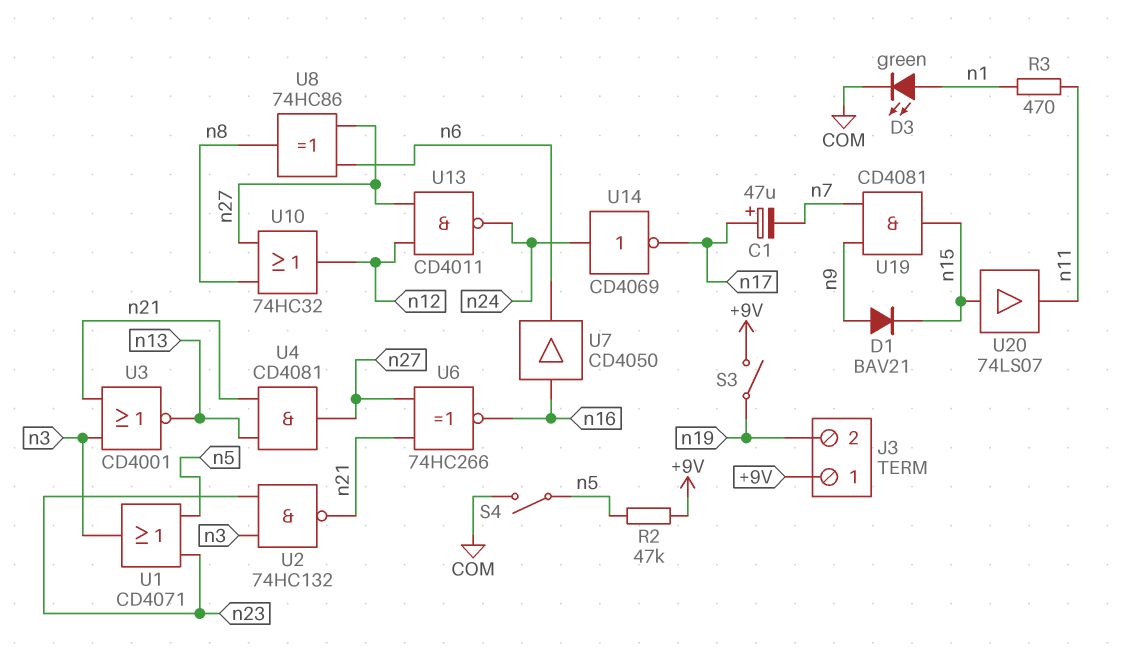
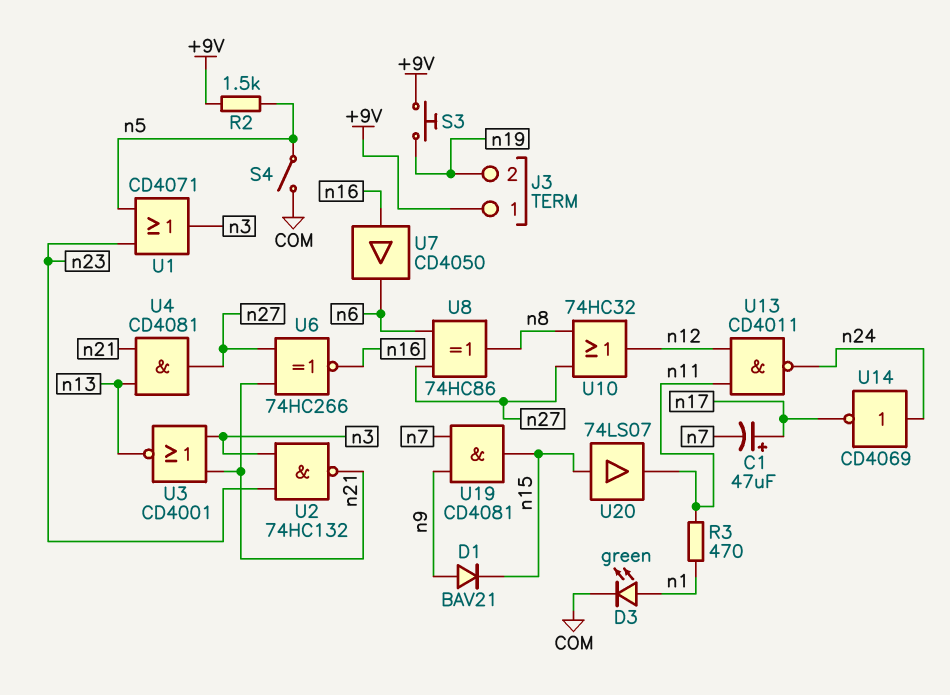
R2: 47k (+9V, n5) -> 1.5k (+9V, n5)
S3: switch (+9V, n19) -> button (+9V, n19)
U13: NAND CD4011 (in n12, in n27, out n24) -> NAND CD4011 (in n11, in n12, out n24)

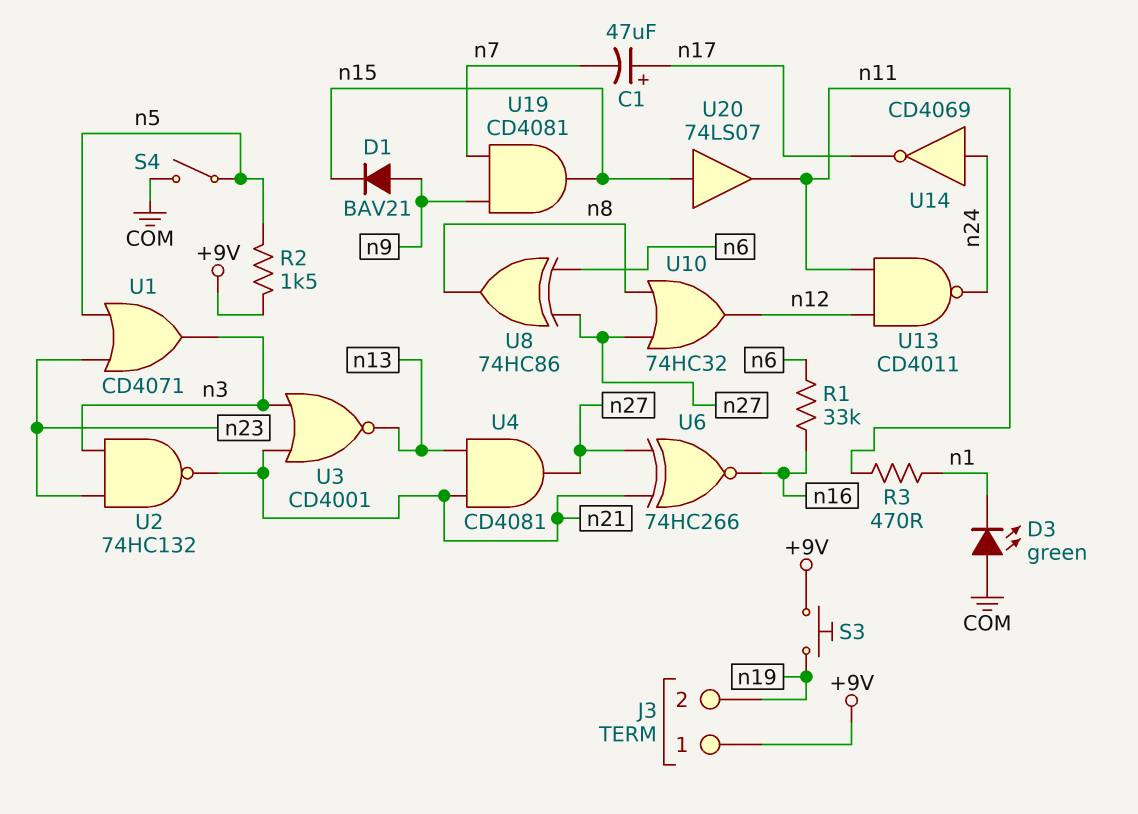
D3: LED green (A n1, K COM) -> LED green (A COM, K n1)
R1: none -> 33k (n6, n16)
U7: buffer CD4050 (in n16, out n6) -> none

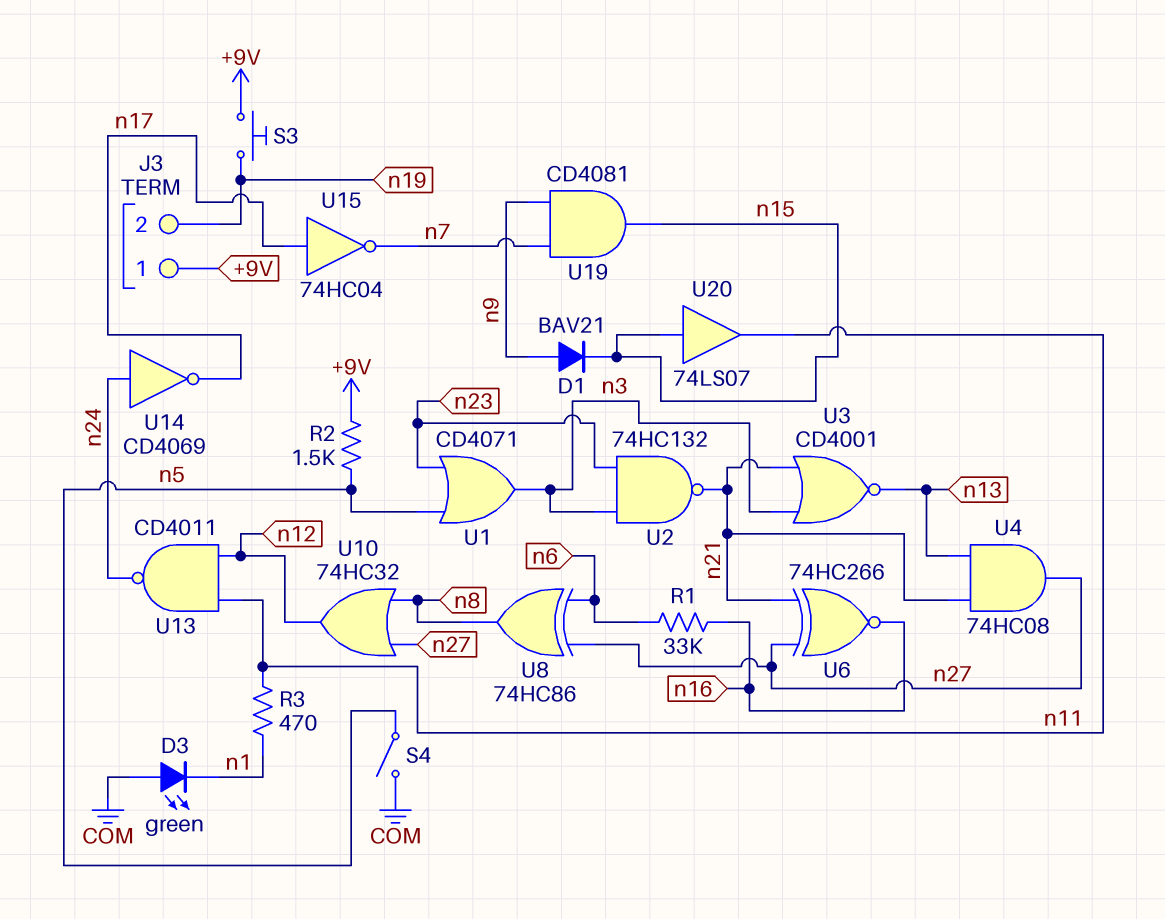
C1: 47uF (plus n17, minus n7) -> none
U4: AND CD4081 (in n13, in n21, out n27) -> AND 74HC08 (in n13, in n21, out n27)
U15: none -> NOT 74HC04 (in n17, out n7)

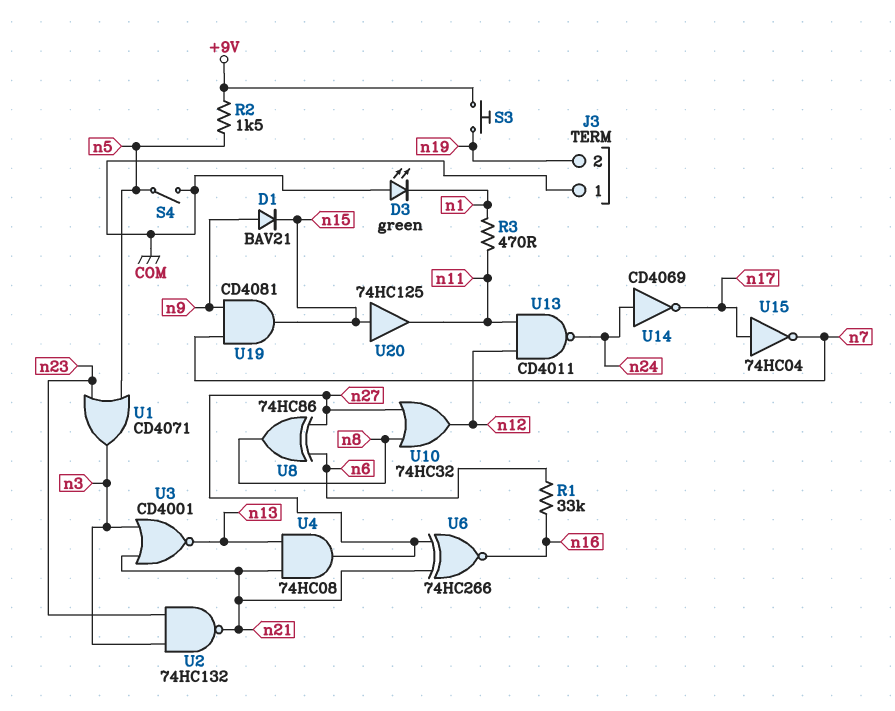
J3 pin 1: +9V -> COM
U20: buffer 74LS07 (in n15, out n11) -> buffer 74HC125 (in n15, out n11)

